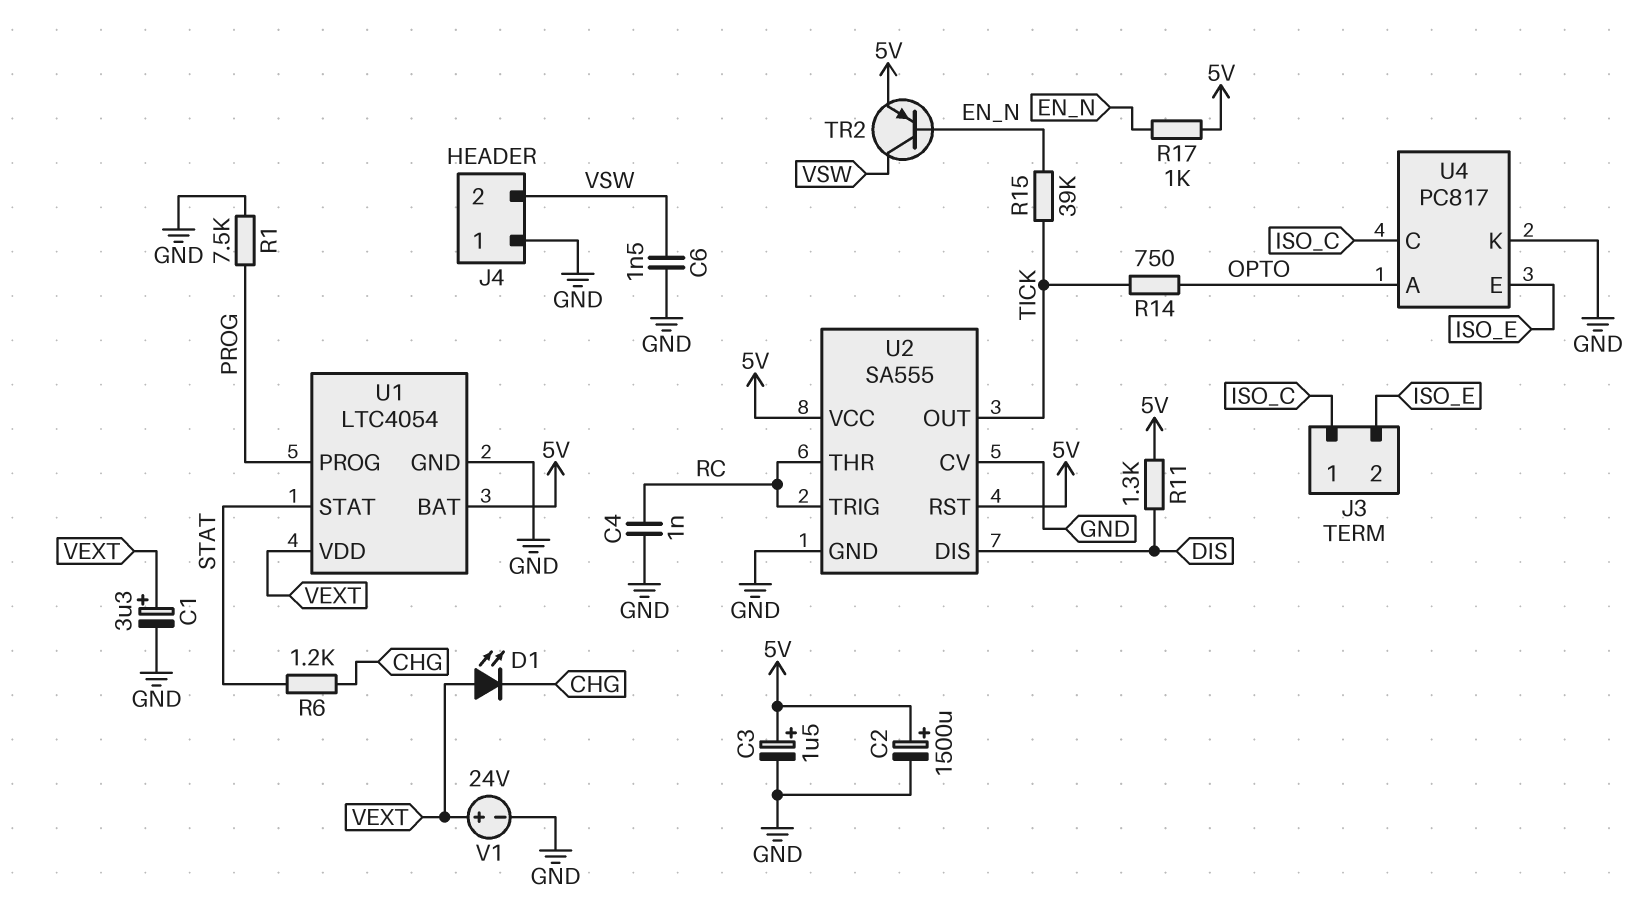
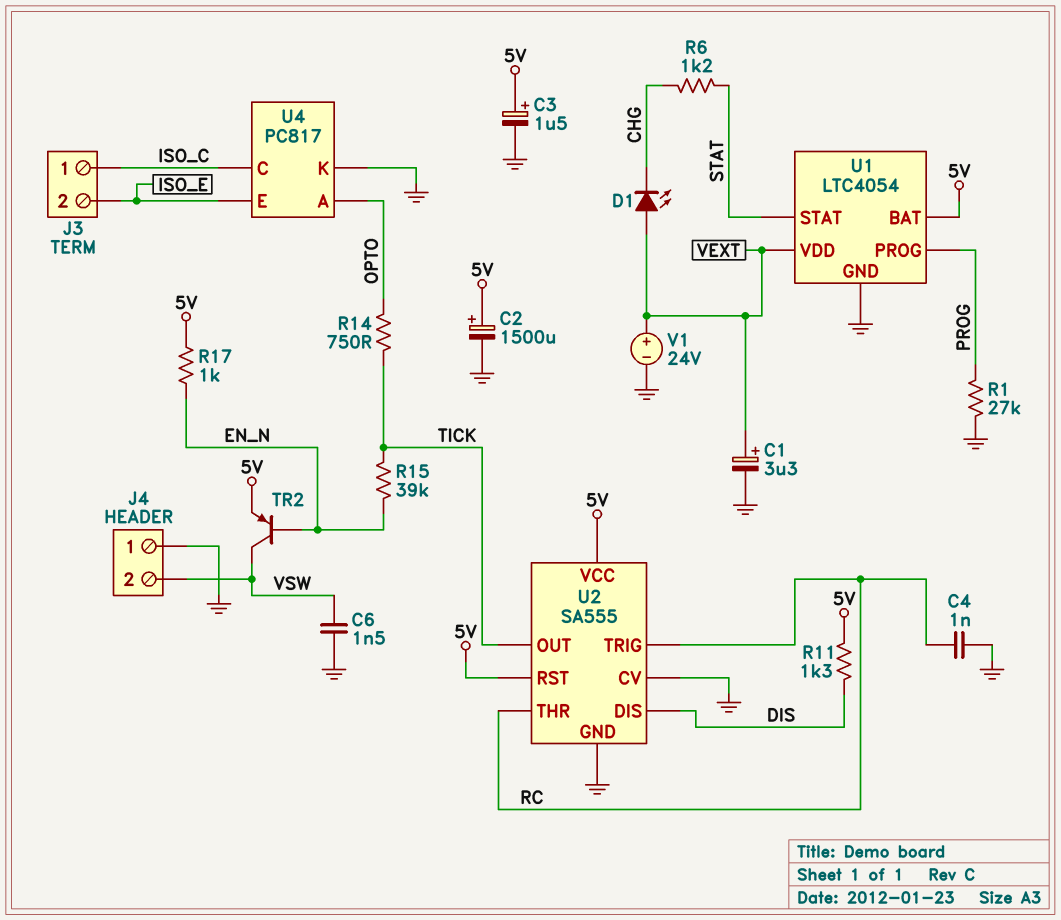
R1: 7.5k (GND, PROG) -> 27k (GND, PROG)

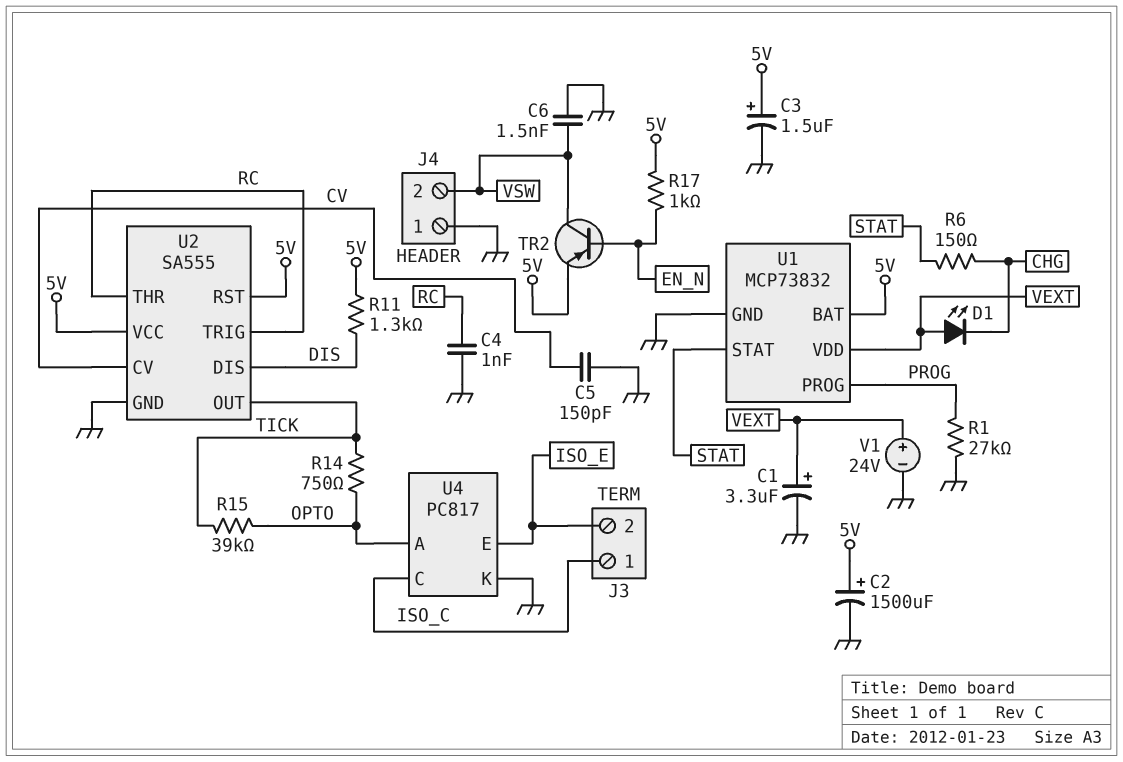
C5: none -> 150pF (CV, GND)
R6: 1.2k (CHG, STAT) -> 150 (CHG, STAT)
R15: 39k (EN_N, TICK) -> 39k (OPTO, TICK)
U1: LTC4054 -> MCP73832
U2 pin CV: GND -> CV

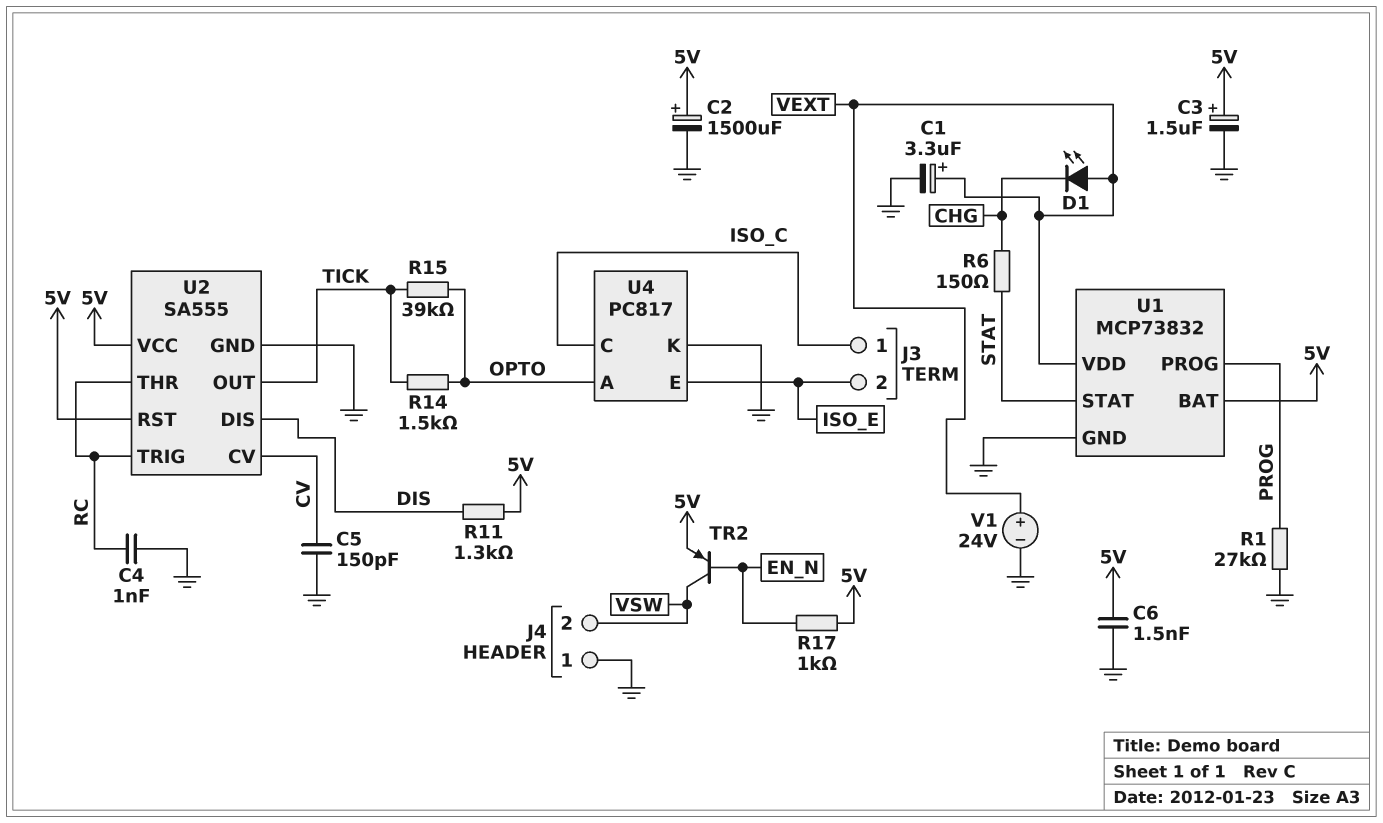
C6: 1.5nF (GND, VSW) -> 1.5nF (5V, GND)
R14: 750 (OPTO, TICK) -> 1.5k (OPTO, TICK)

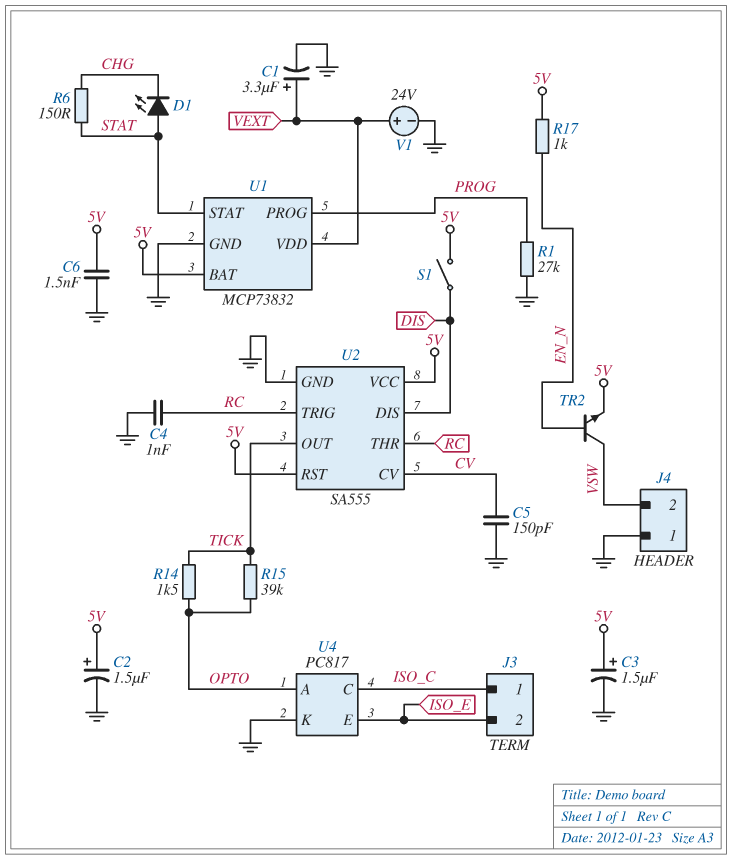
C2: 1500uF (plus 5V, minus GND) -> 1.5uF (plus 5V, minus GND)
D1: LED (A VEXT, K CHG) -> LED (A STAT, K CHG)
R11: 1.3k (5V, DIS) -> none
S1: none -> switch (5V, DIS)
TR2: PNP (B EN_N, C VSW, E 5V) -> NPN (B EN_N, C VSW, E 5V)

